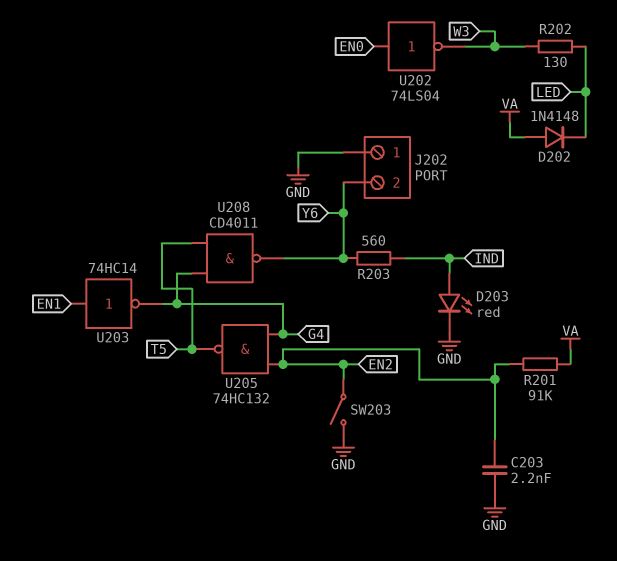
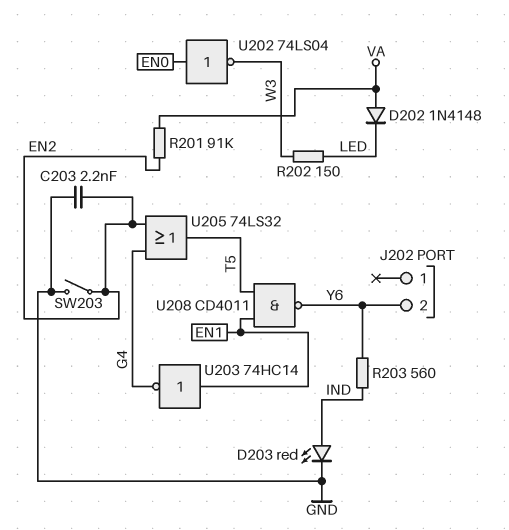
J202 pin 1: GND -> none
R202: 130 (LED, W3) -> 150 (LED, W3)
U205: NAND 74HC132 (in EN2, in G4, out T5) -> OR 74LS32 (in EN2, in G4, out T5)
U208: NAND CD4011 (in G4, in T5, out Y6) -> NAND CD4011 (in EN1, in T5, out Y6)

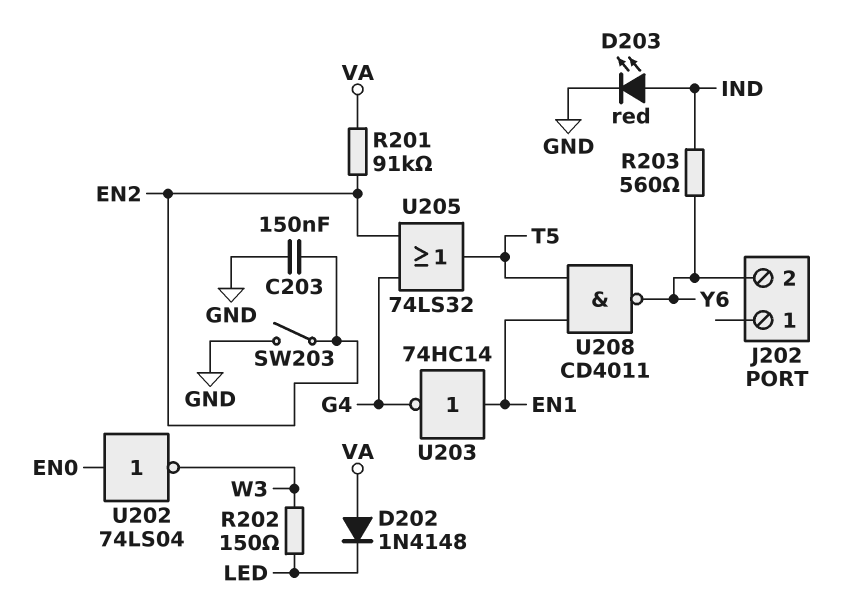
C203: 2.2nF (EN2, GND) -> 150nF (EN2, GND)

